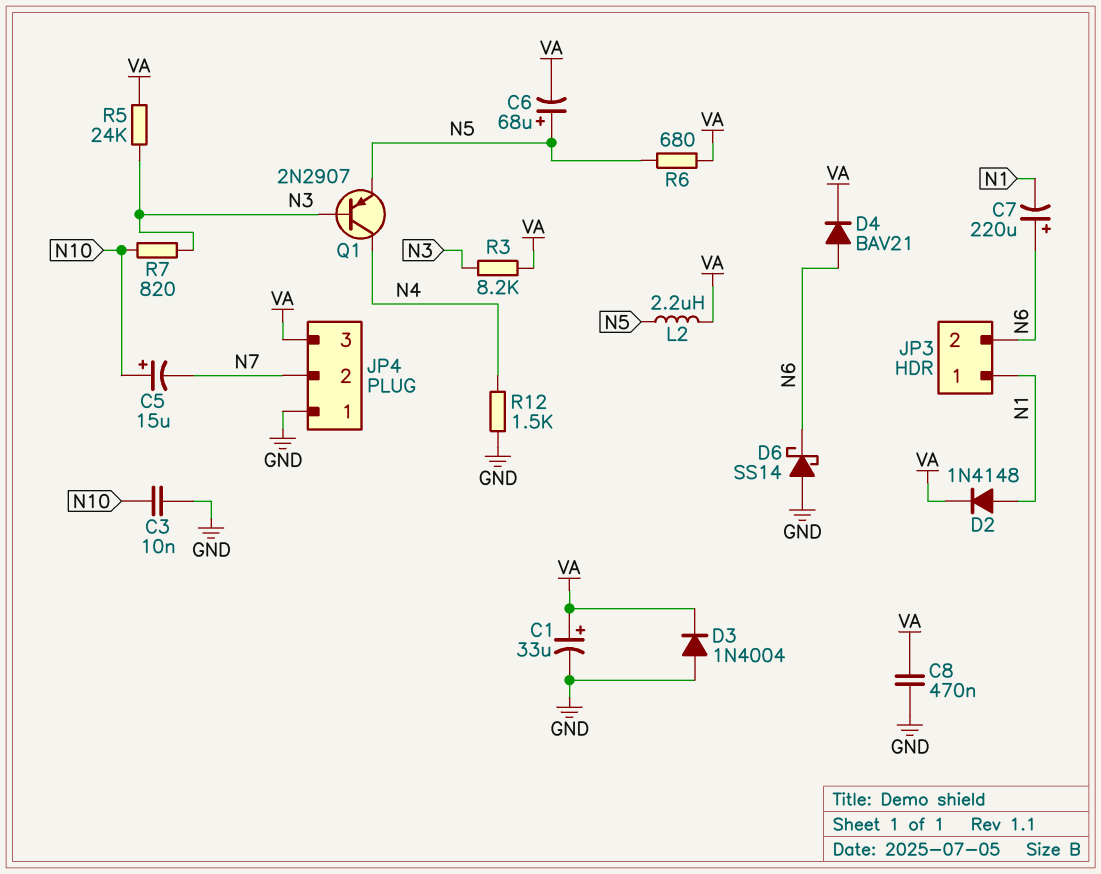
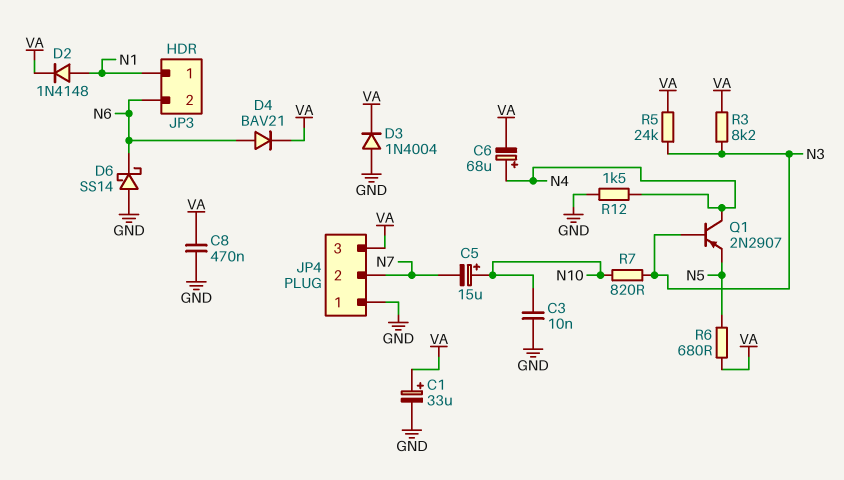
C6: 68uF (plus N5, minus VA) -> 68uF (plus N4, minus VA)
C7: 220uF (plus N6, minus N1) -> none
L2: 2.2uH (N5, VA) -> none

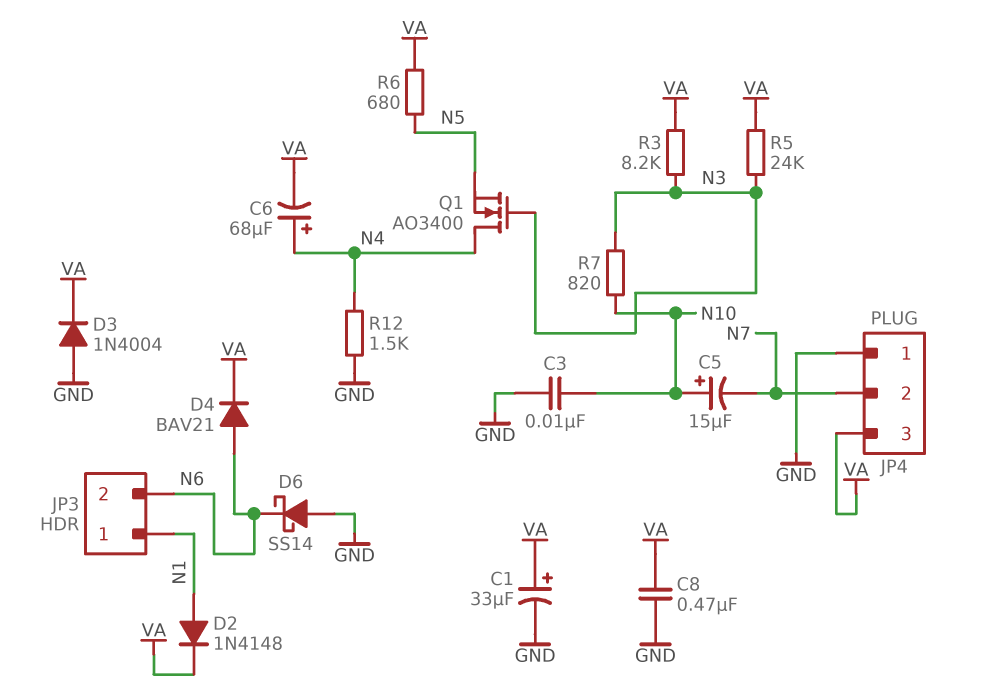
Q1: PNP 2N2907 (B N3, C N4, E N5) -> NMOS AO3400 (G N3, D N4, S N5)

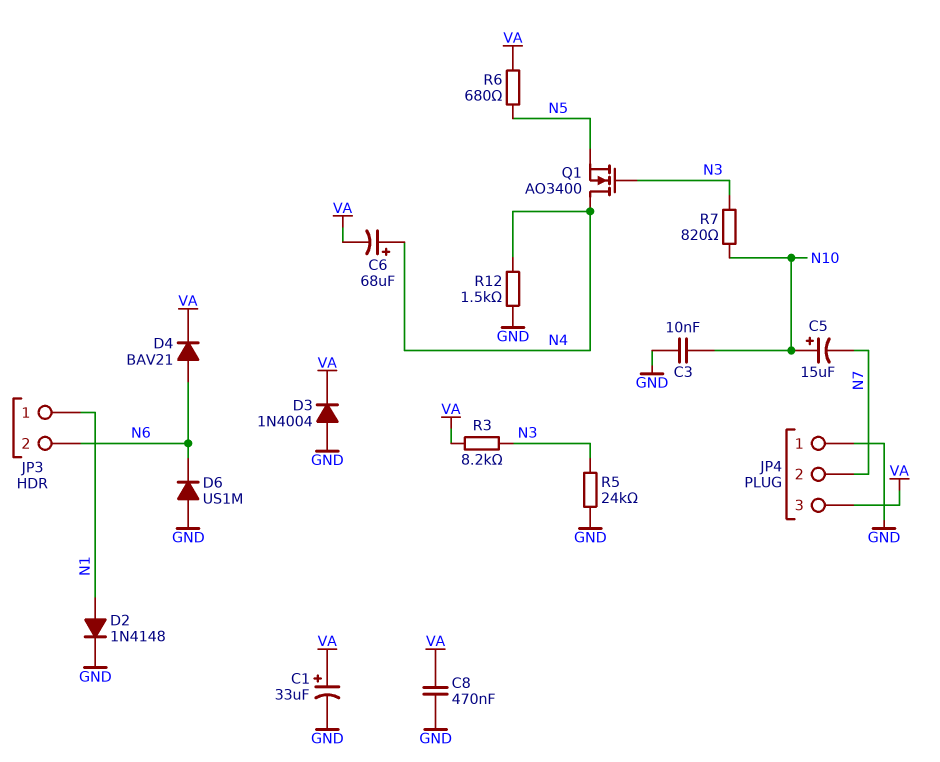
D2: diode 1N4148 (A N1, K VA) -> diode 1N4148 (A N1, K GND)
D6: schottky SS14 (A GND, K N6) -> diode US1M (A GND, K N6)
R5: 24k (N3, VA) -> 24k (GND, N3)

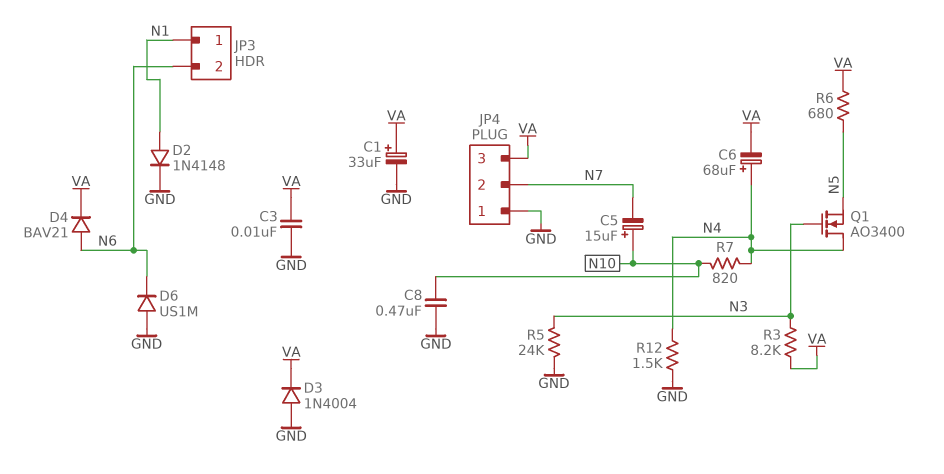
C3: 10nF (GND, N10) -> 10nF (GND, VA)
C8: 470nF (GND, VA) -> 470nF (GND, N10)
R7: 820 (N3, N10) -> 820 (N4, N10)

